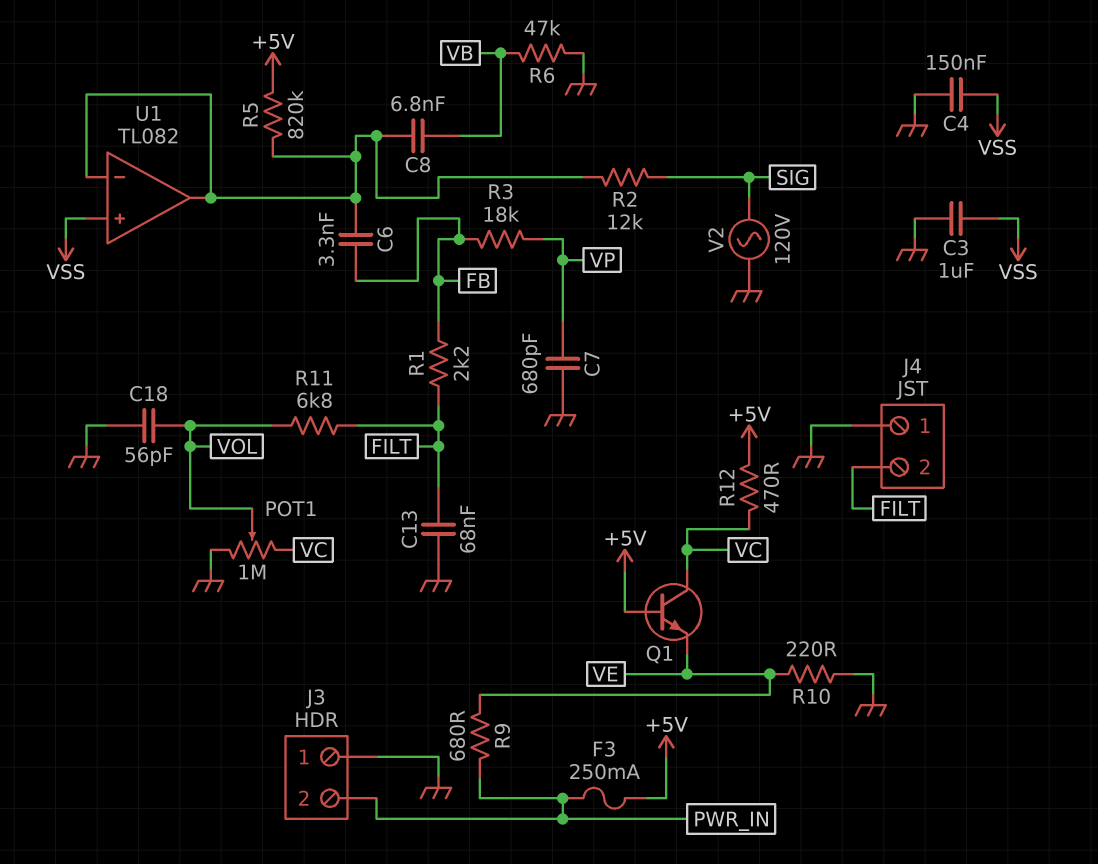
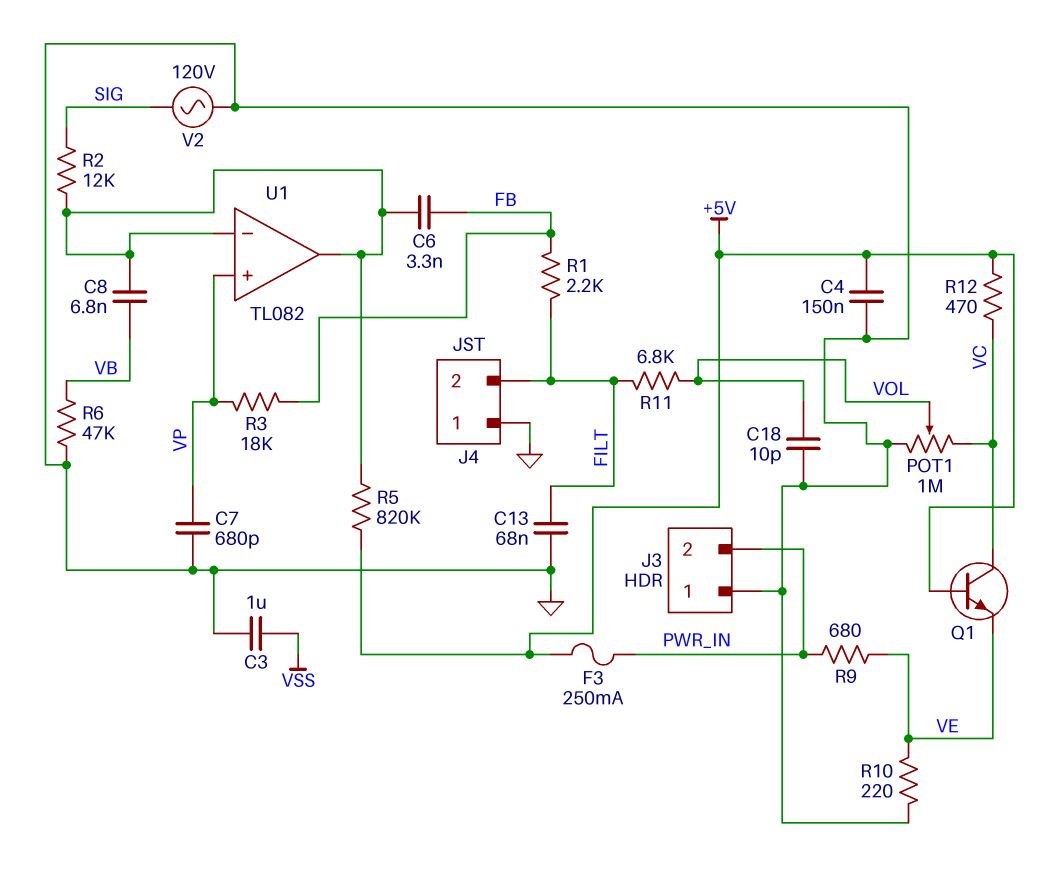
C4: 150nF (GND, VSS) -> 150nF (+5V, GND)
C18: 56pF (GND, VOL) -> 10pF (GND, VOL)
U1 pin in+: VSS -> VP

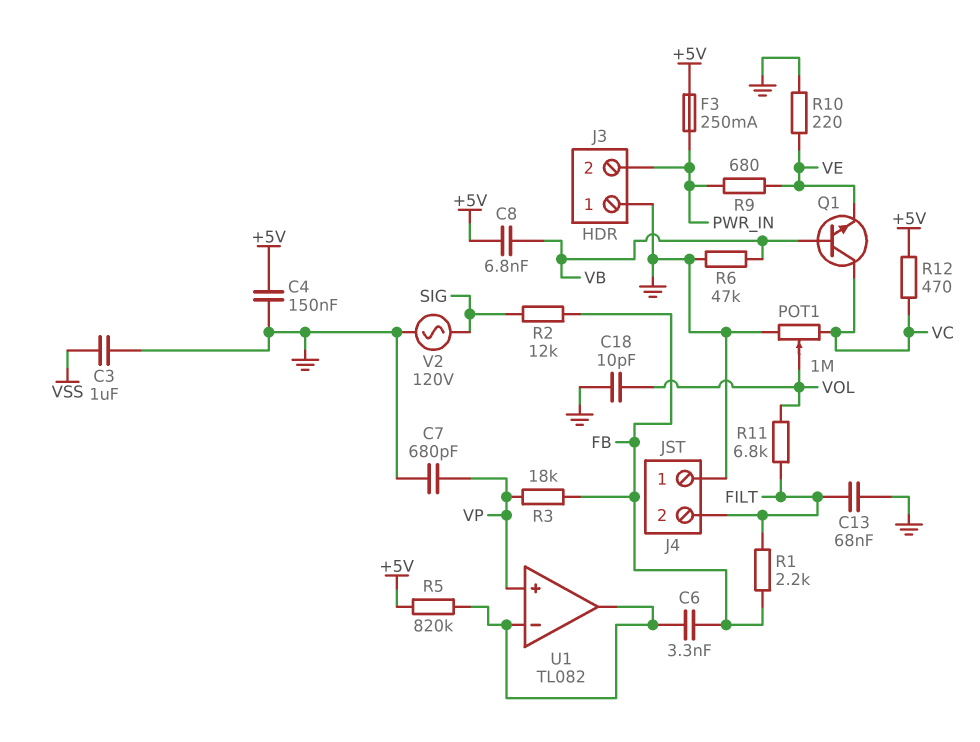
C8: 6.8nF (U1/in-, VB) -> 6.8nF (+5V, VB)
Q1: NPN (B +5V, C VC, E VE) -> NPN (B VB, C VC, E VE)
R2: 12k (SIG, U1/in-) -> 12k (FB, SIG)

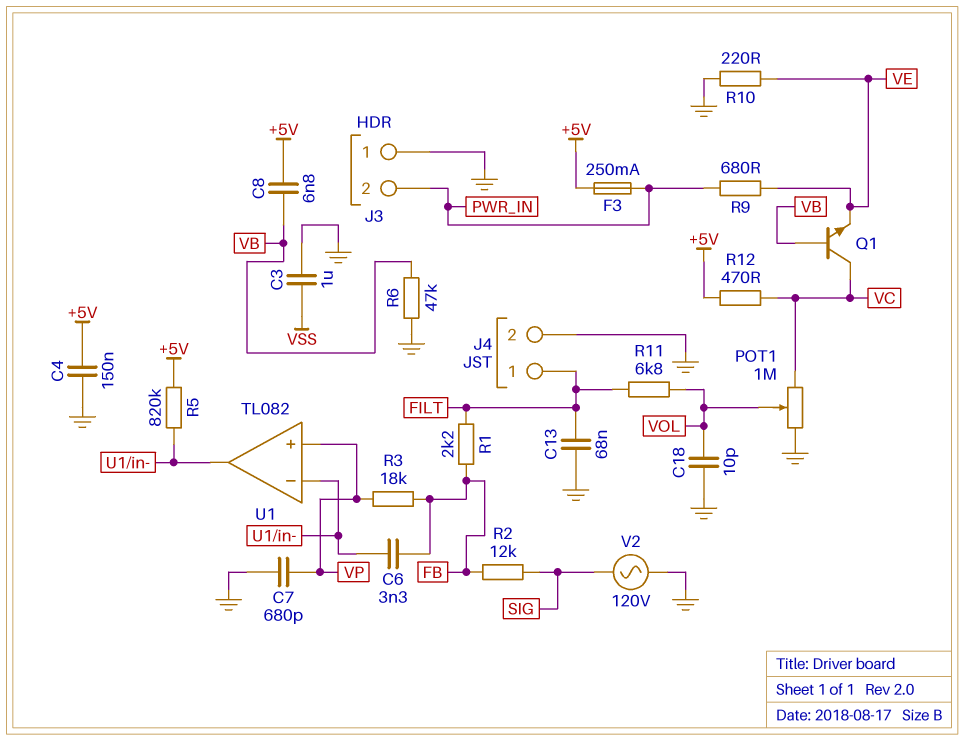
J4 pin 1: GND -> FILT
J4 pin 2: FILT -> GND

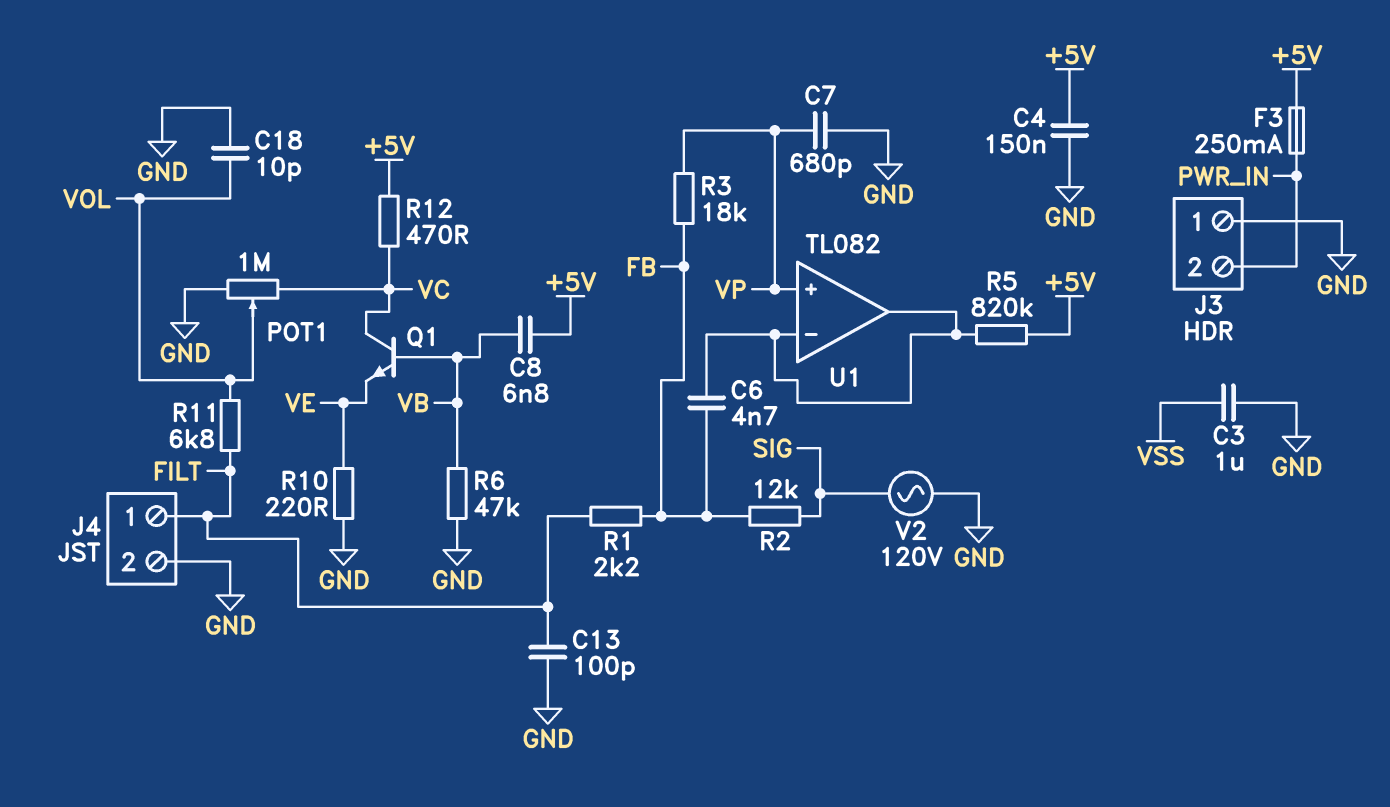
C6: 3.3nF (FB, U1/in-) -> 4.7nF (FB, U1/in-)
C13: 68nF (FILT, GND) -> 100pF (FILT, GND)
R9: 680 (PWR_IN, VE) -> none

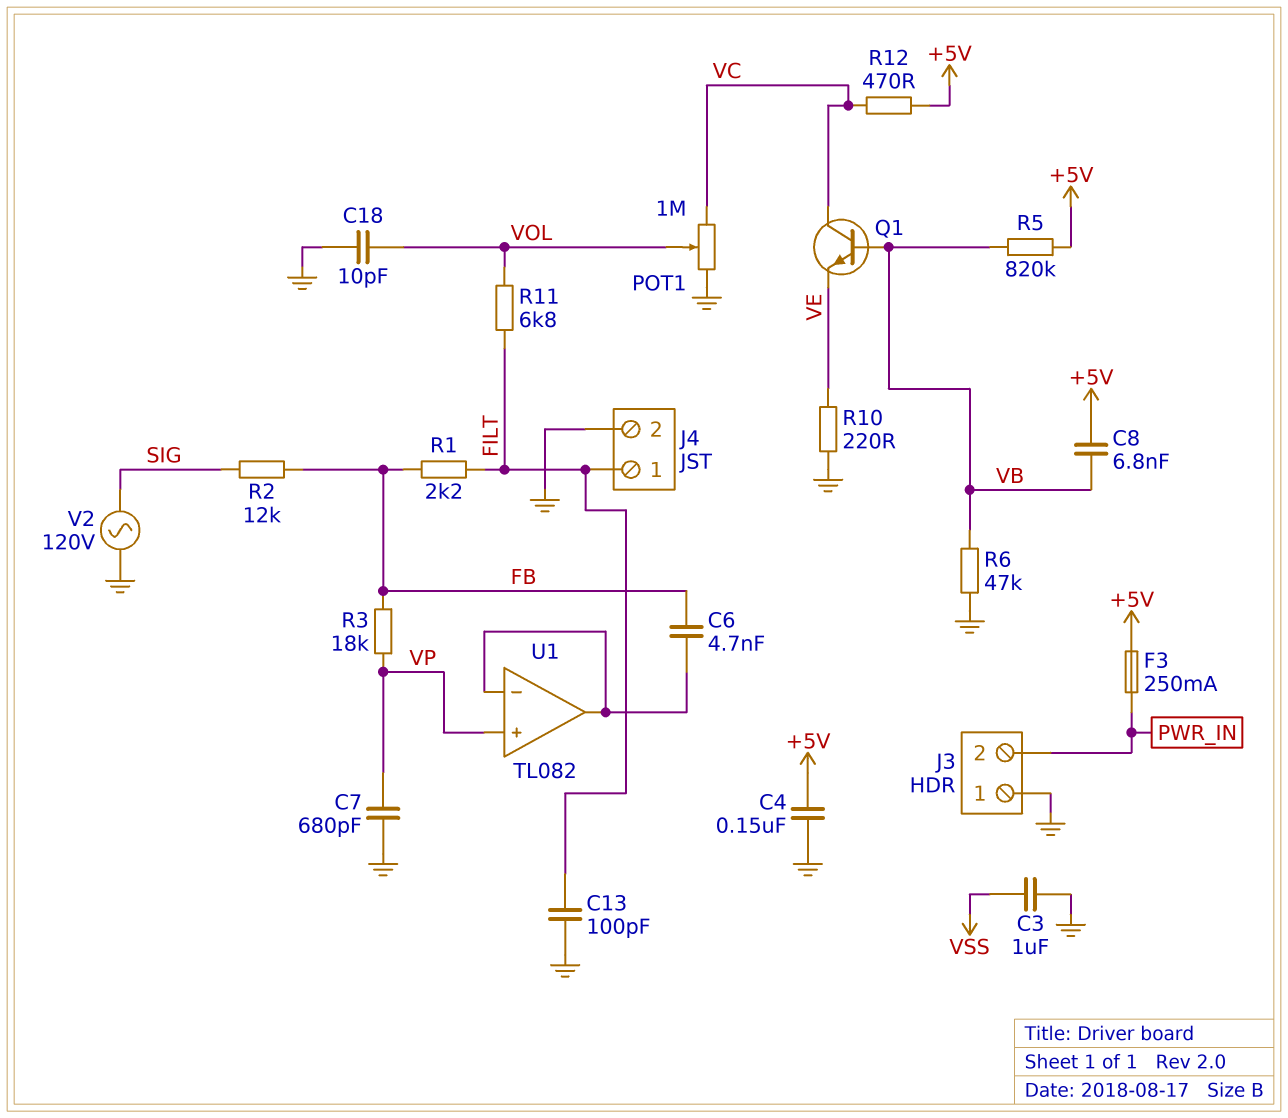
R5: 820k (+5V, U1/in-) -> 820k (+5V, VB)

